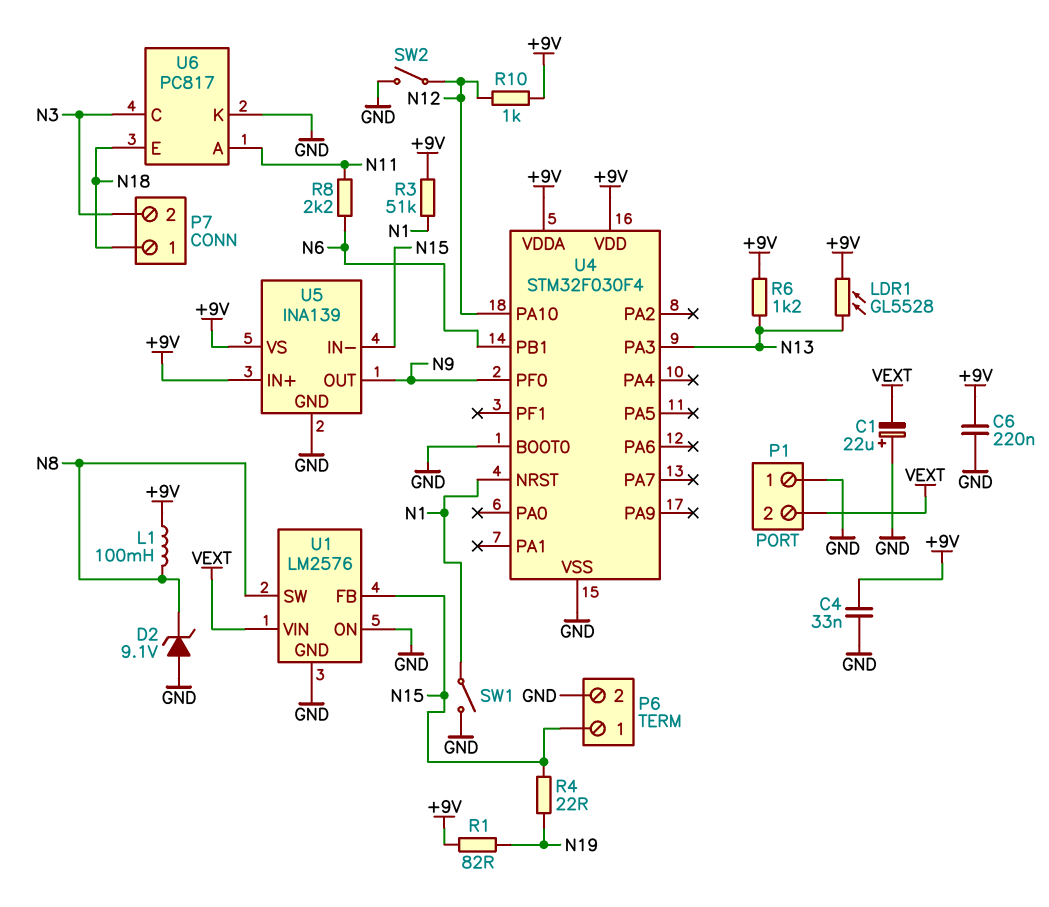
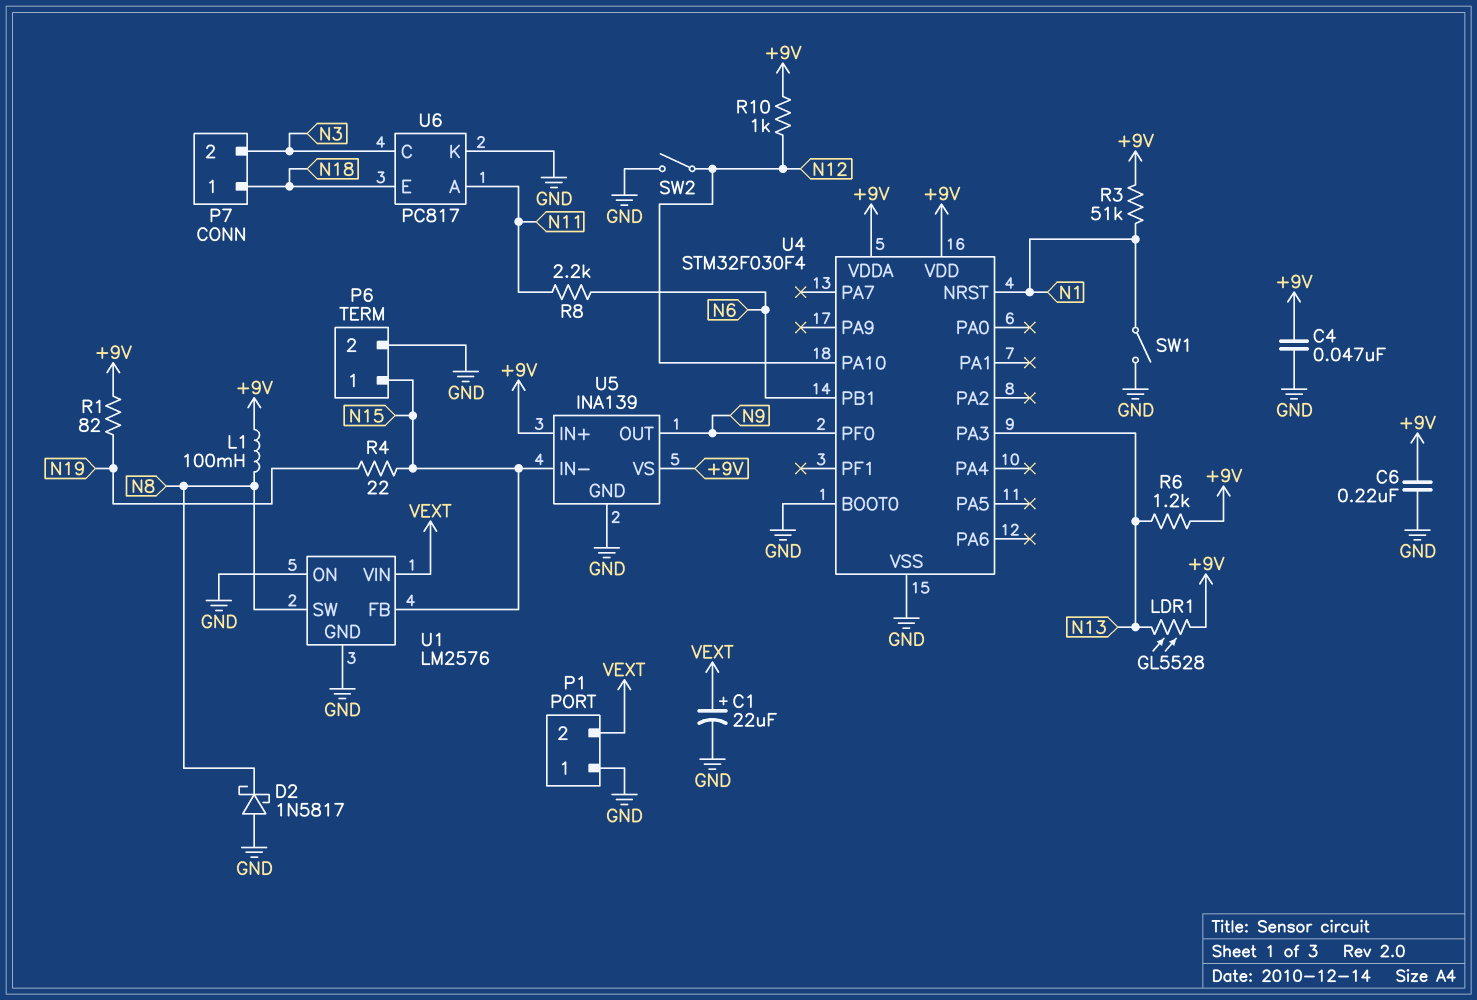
C1: 22uF (plus GND, minus VEXT) -> 22uF (plus VEXT, minus GND)
C4: 33nF (+9V, GND) -> 47nF (+9V, GND)
D2: zener 9.1V (A GND, K N8) -> schottky 1N5817 (A GND, K N8)

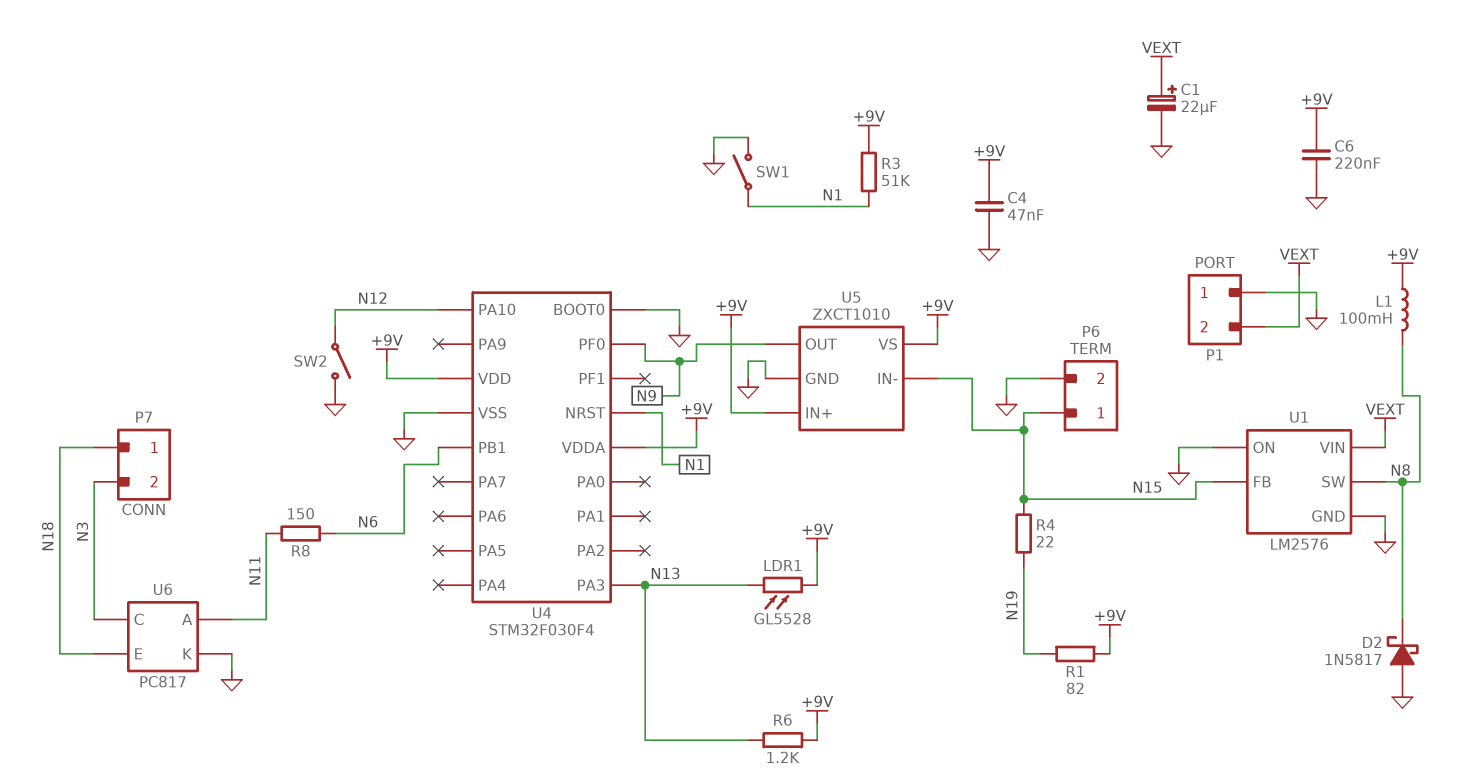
R8: 2.2k (N6, N11) -> 150 (N6, N11)
R10: 1k (+9V, N12) -> none
U5: INA139 -> ZXCT1010

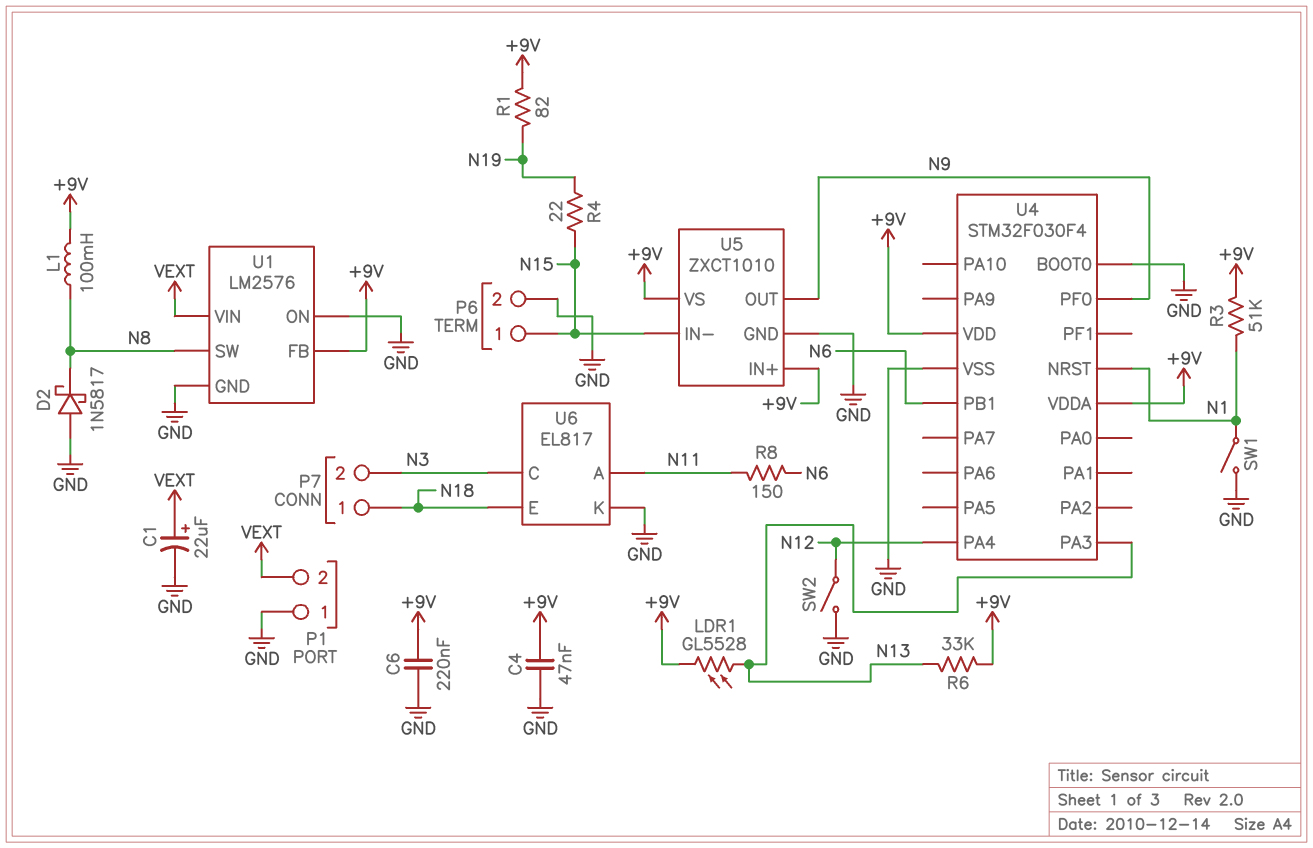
R6: 1.2k (+9V, N13) -> 33k (+9V, N13)
U1 pin FB: N15 -> +9V
U4 pin PA4: none -> N12
U4 pin PA10: N12 -> none
U6: PC817 -> EL817

